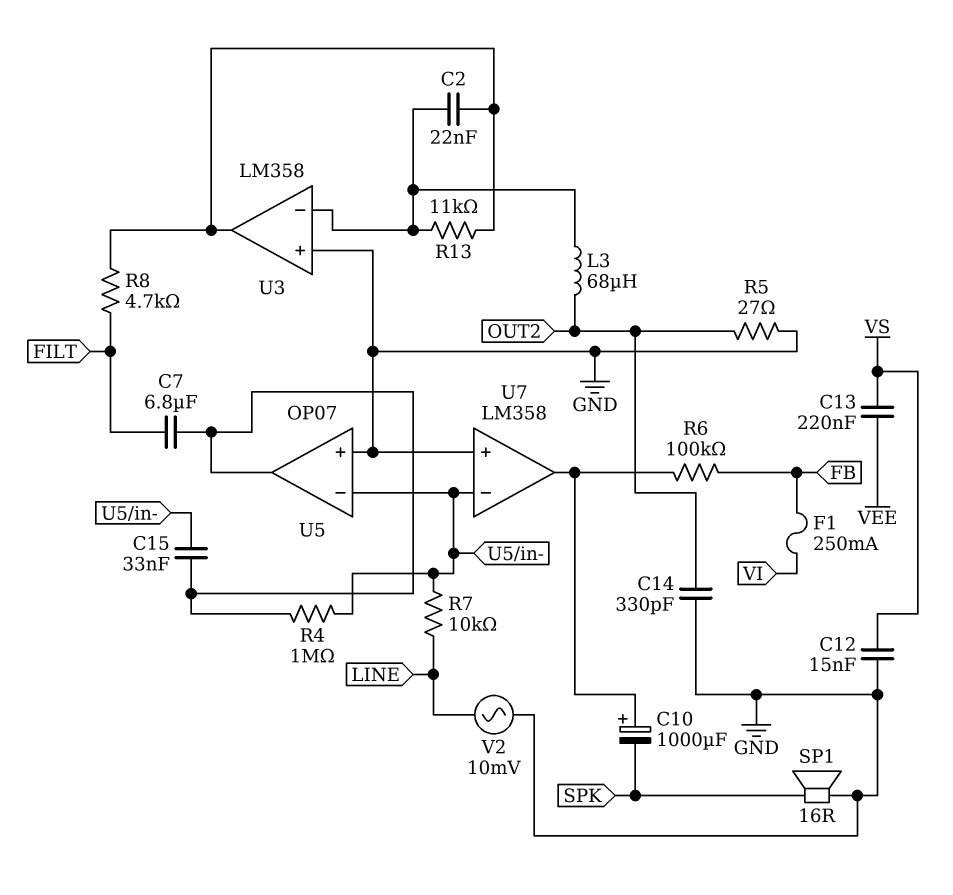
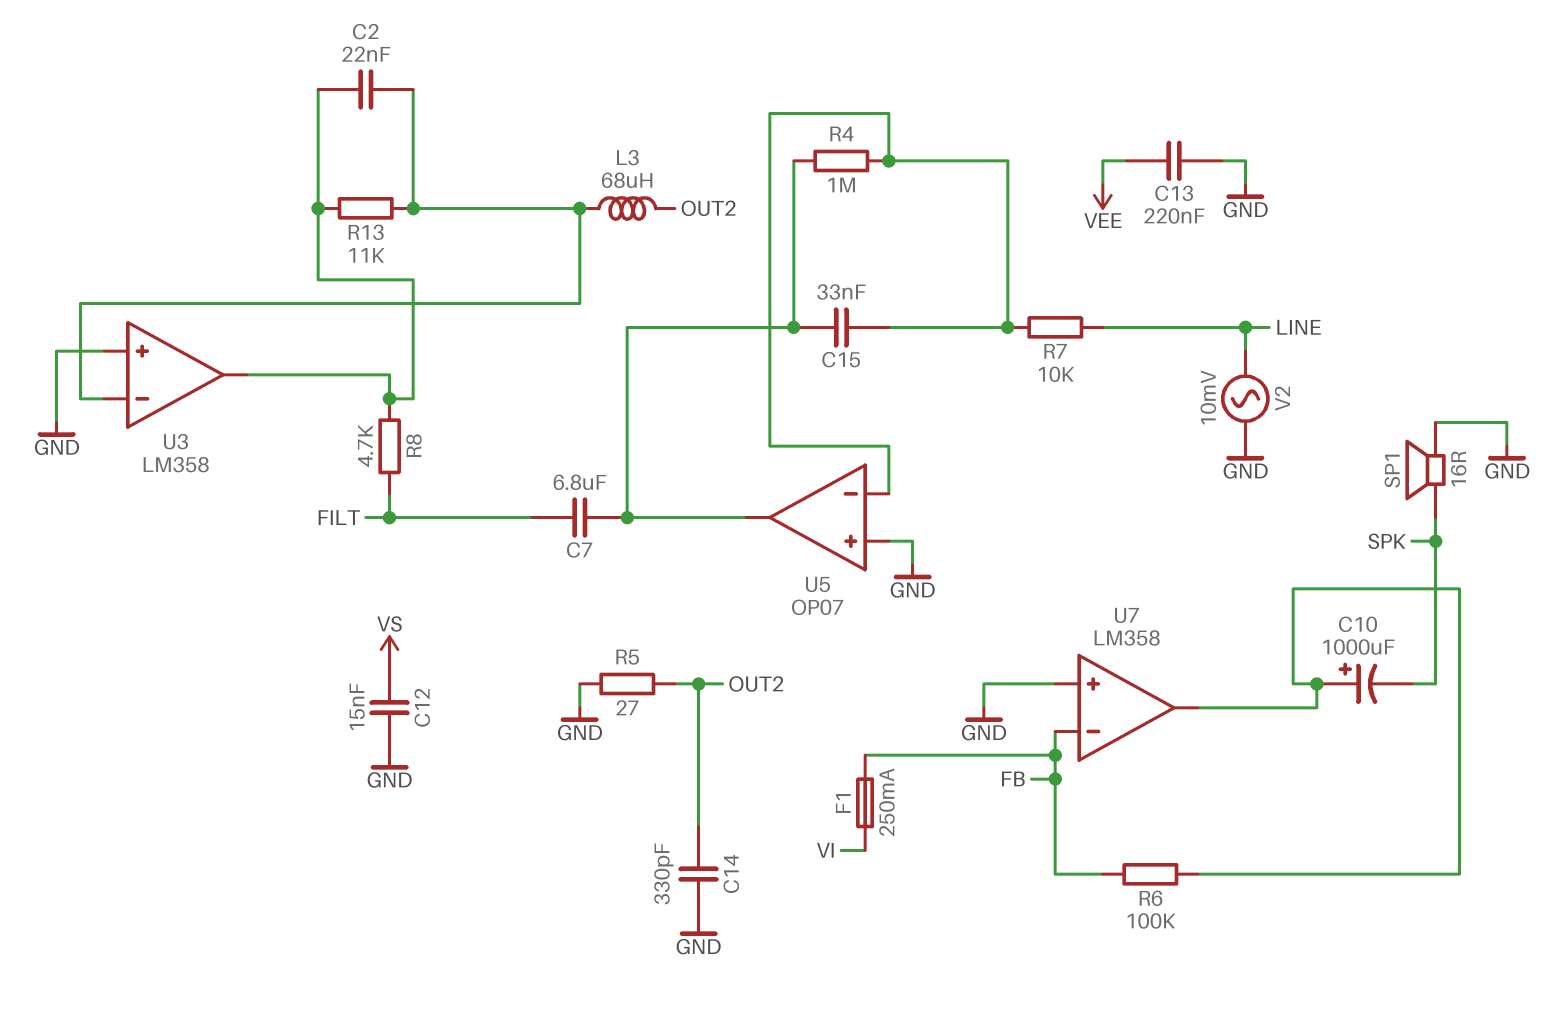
C13: 220nF (VEE, VS) -> 220nF (GND, VEE)
U7 pin in-: U5/in- -> FB

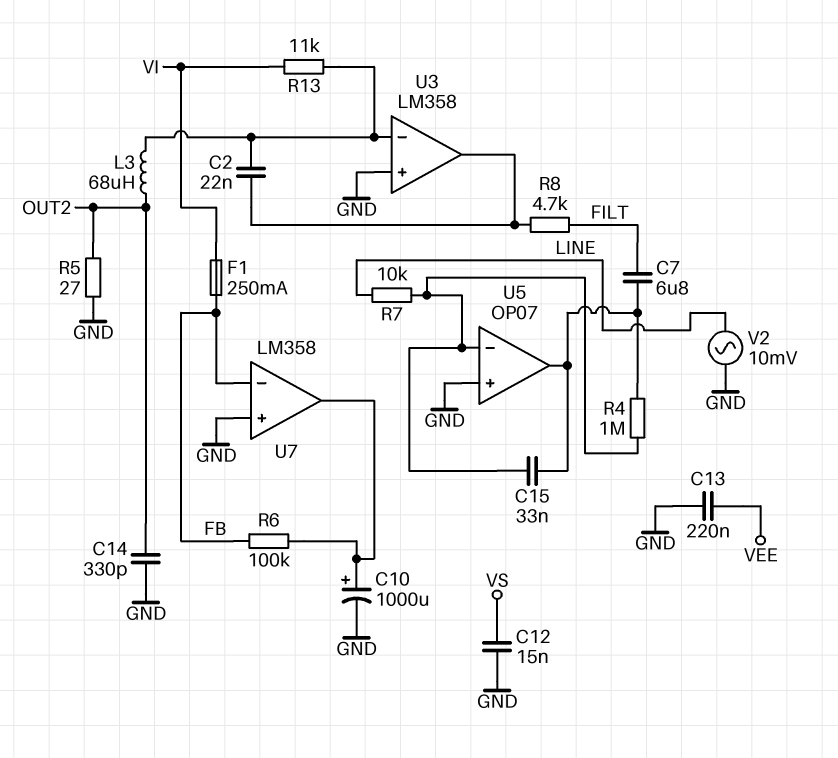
C10: 1000uF (plus U7/out, minus SPK) -> 1000uF (plus U7/out, minus GND)
R13: 11k (U3/in-, U3/out) -> 11k (U3/in-, VI)
SP1: speaker 16R (GND, SPK) -> none

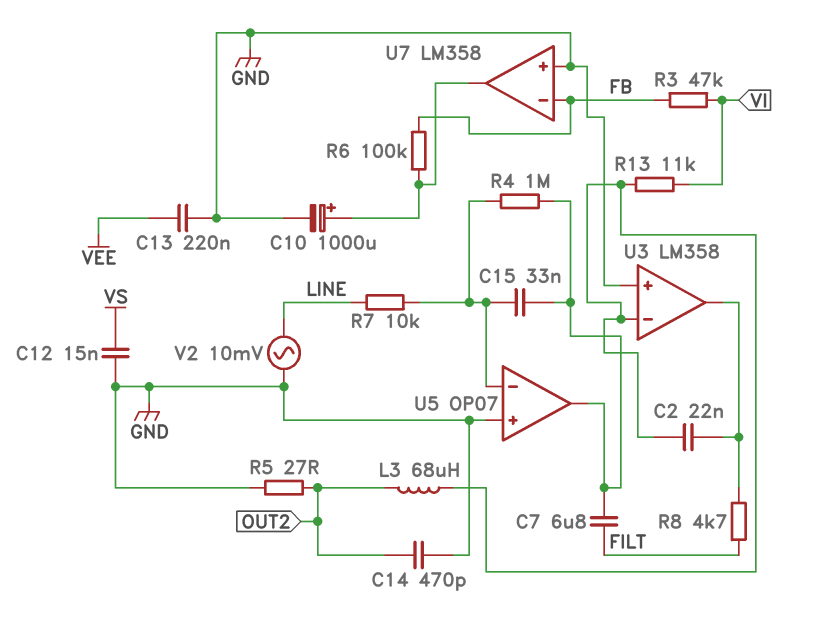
C14: 330pF (GND, OUT2) -> 470pF (GND, OUT2)
F1: 250mA (FB, VI) -> none
R3: none -> 47k (FB, VI)

